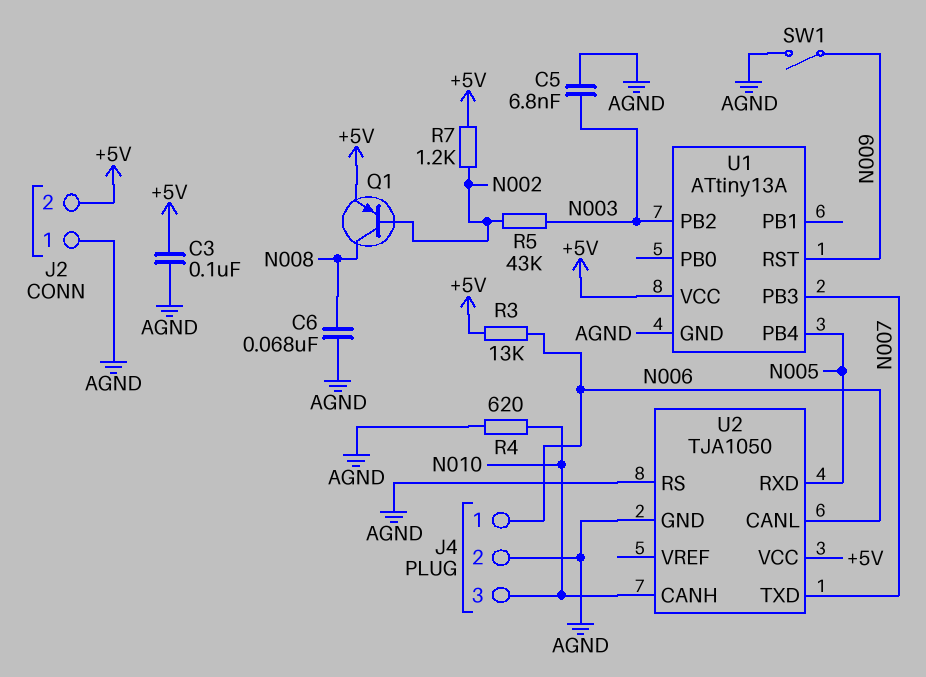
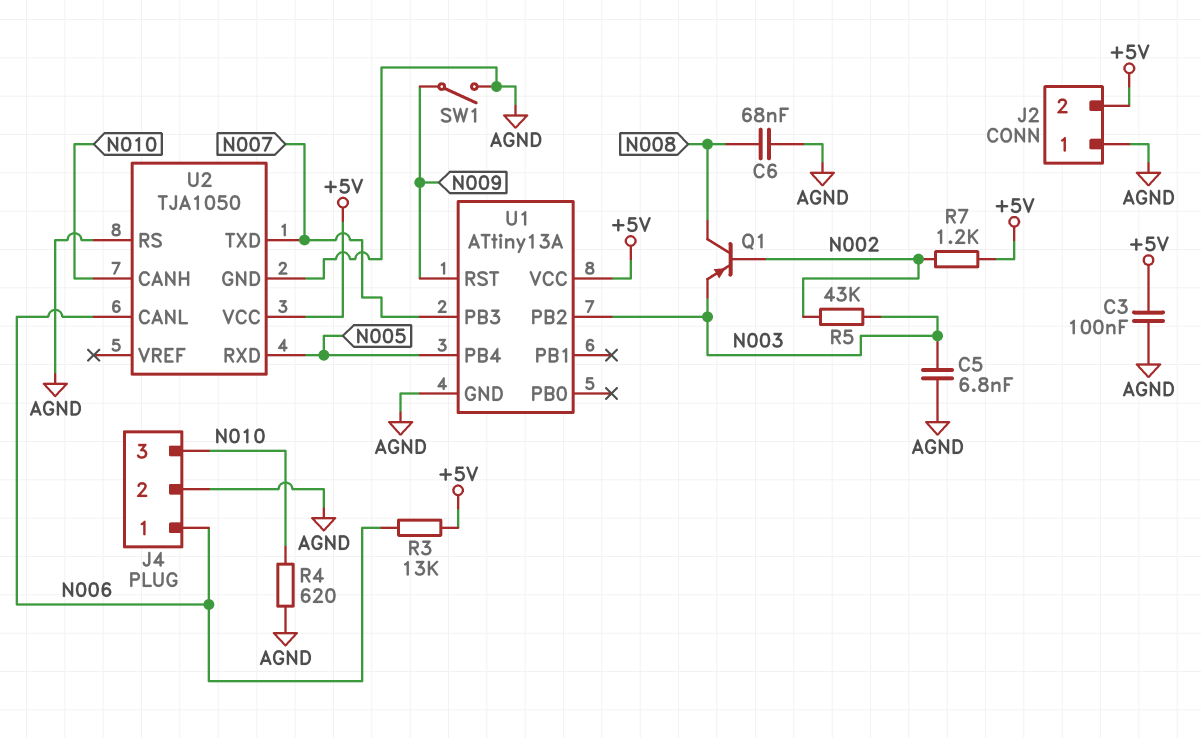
Q1: PNP (B N002, C N008, E +5V) -> PNP (B N002, C N008, E N003)

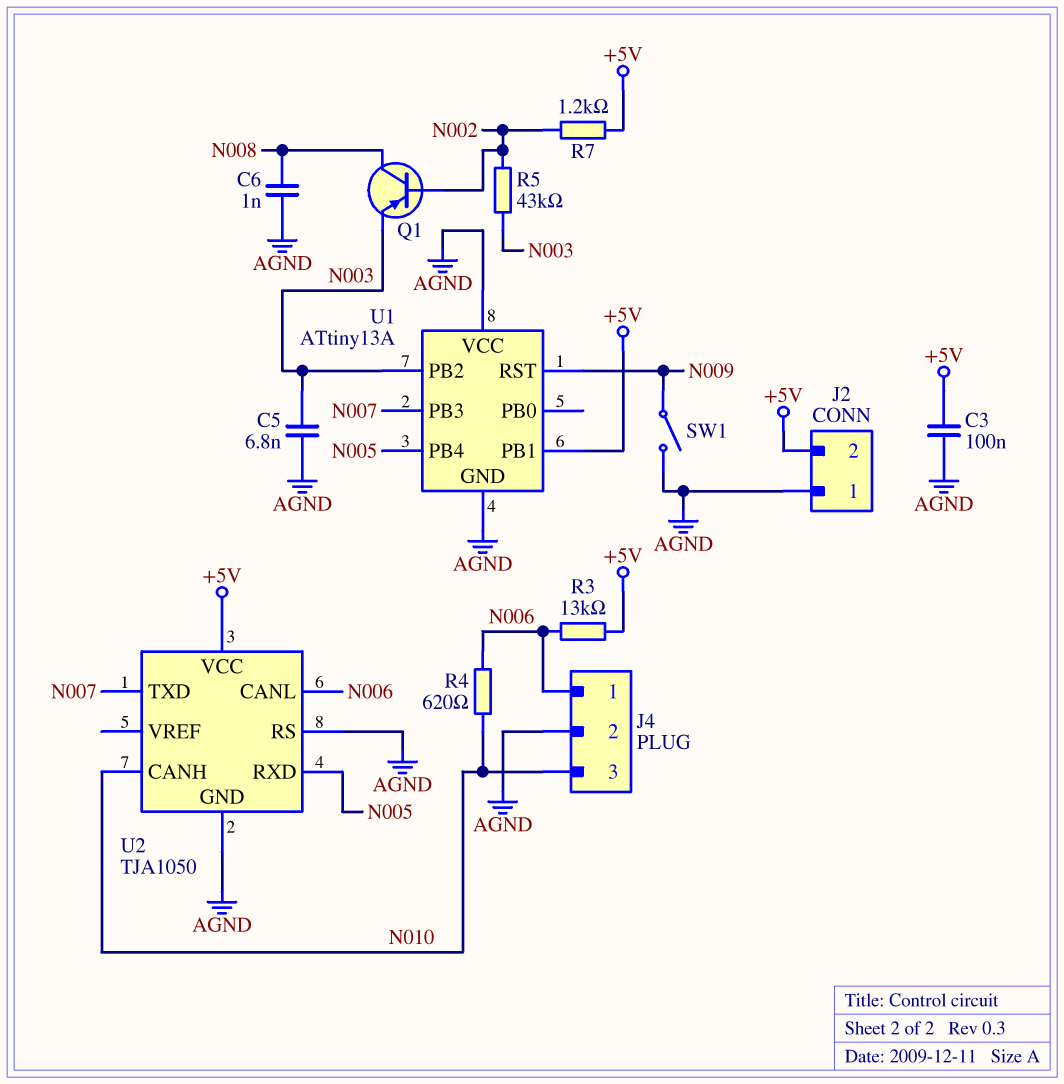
C6: 68nF (AGND, N008) -> 1nF (AGND, N008)
R4: 620 (AGND, N010) -> 620 (N006, N010)
U1 pin PB1: none -> +5V
U1 pin VCC: +5V -> AGND

